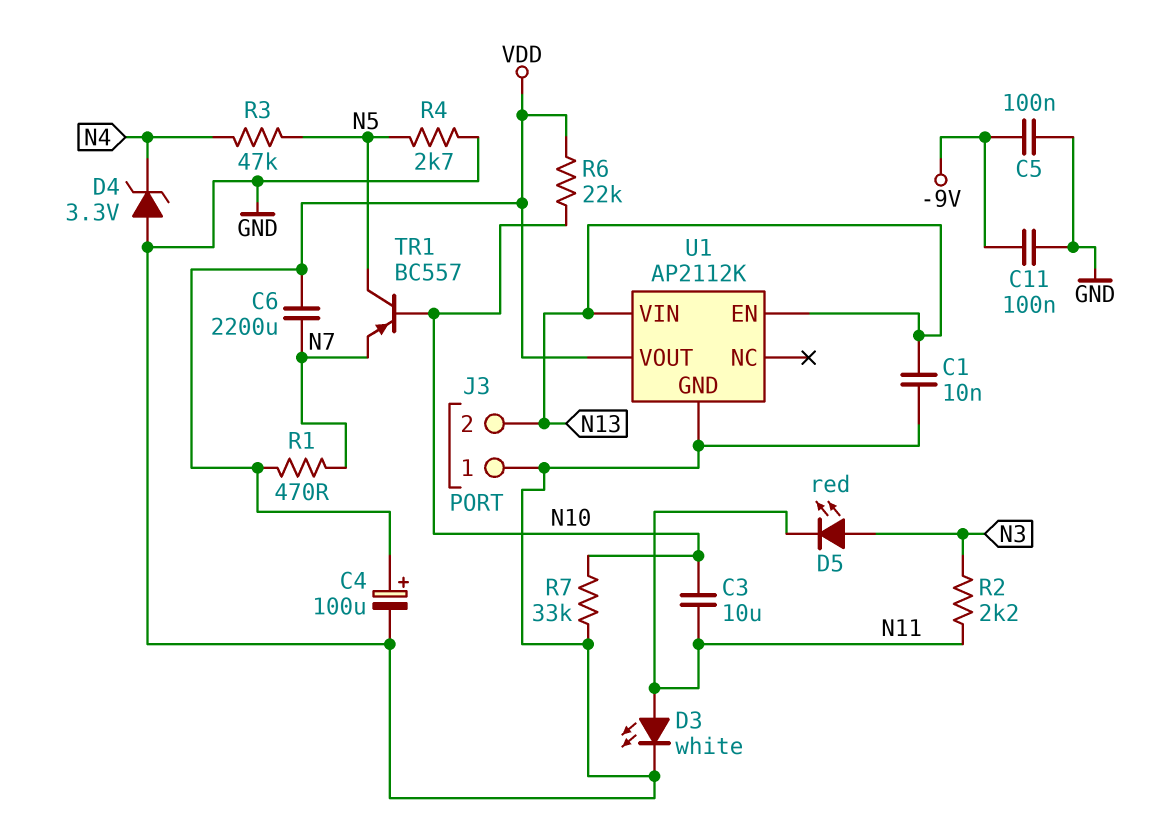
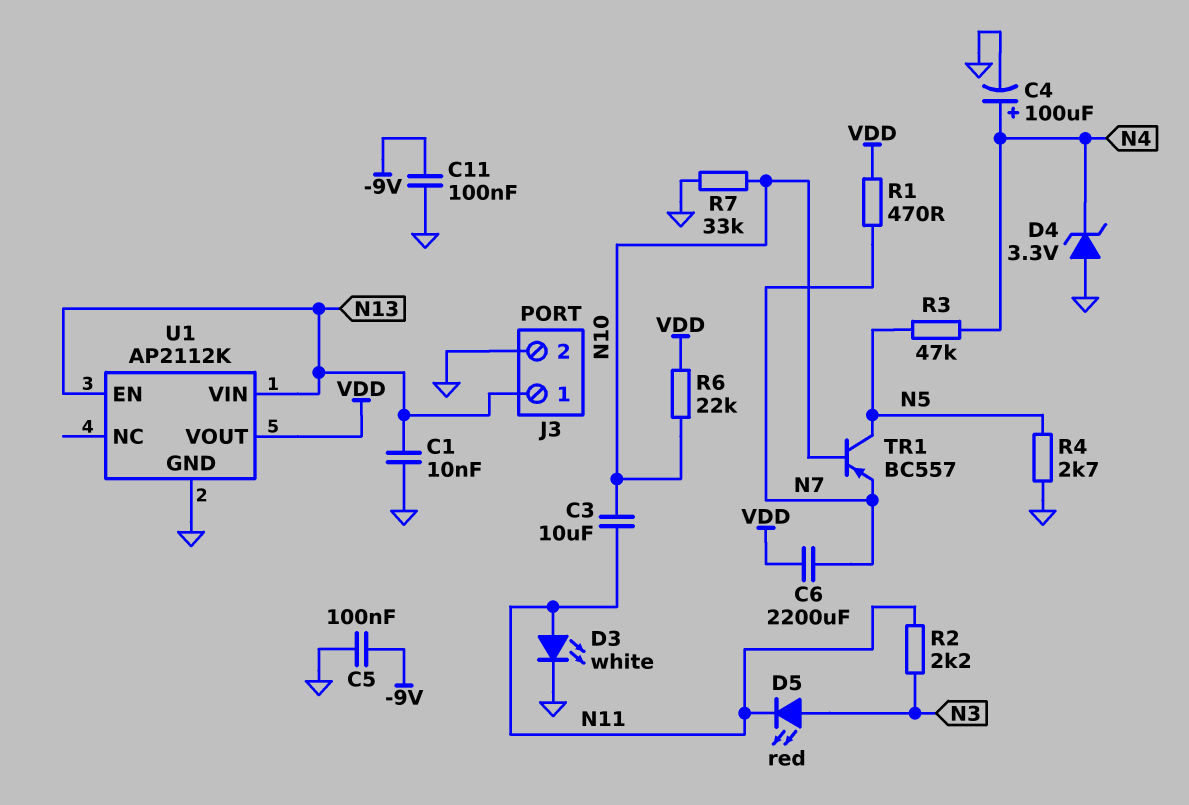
C4: 100uF (plus VDD, minus GND) -> 100uF (plus N4, minus GND)
J3 pin 1: GND -> N13
J3 pin 2: N13 -> GND

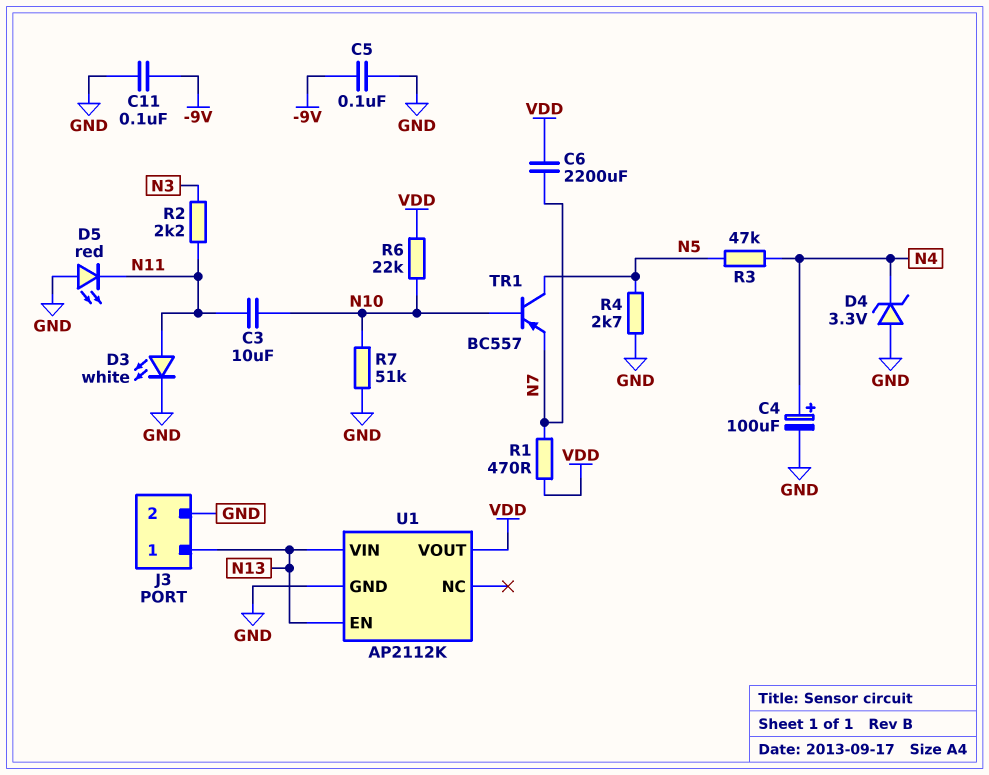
C1: 10nF (GND, N13) -> none
D5: LED red (A N3, K N11) -> LED red (A GND, K N11)
R7: 33k (GND, N10) -> 51k (GND, N10)

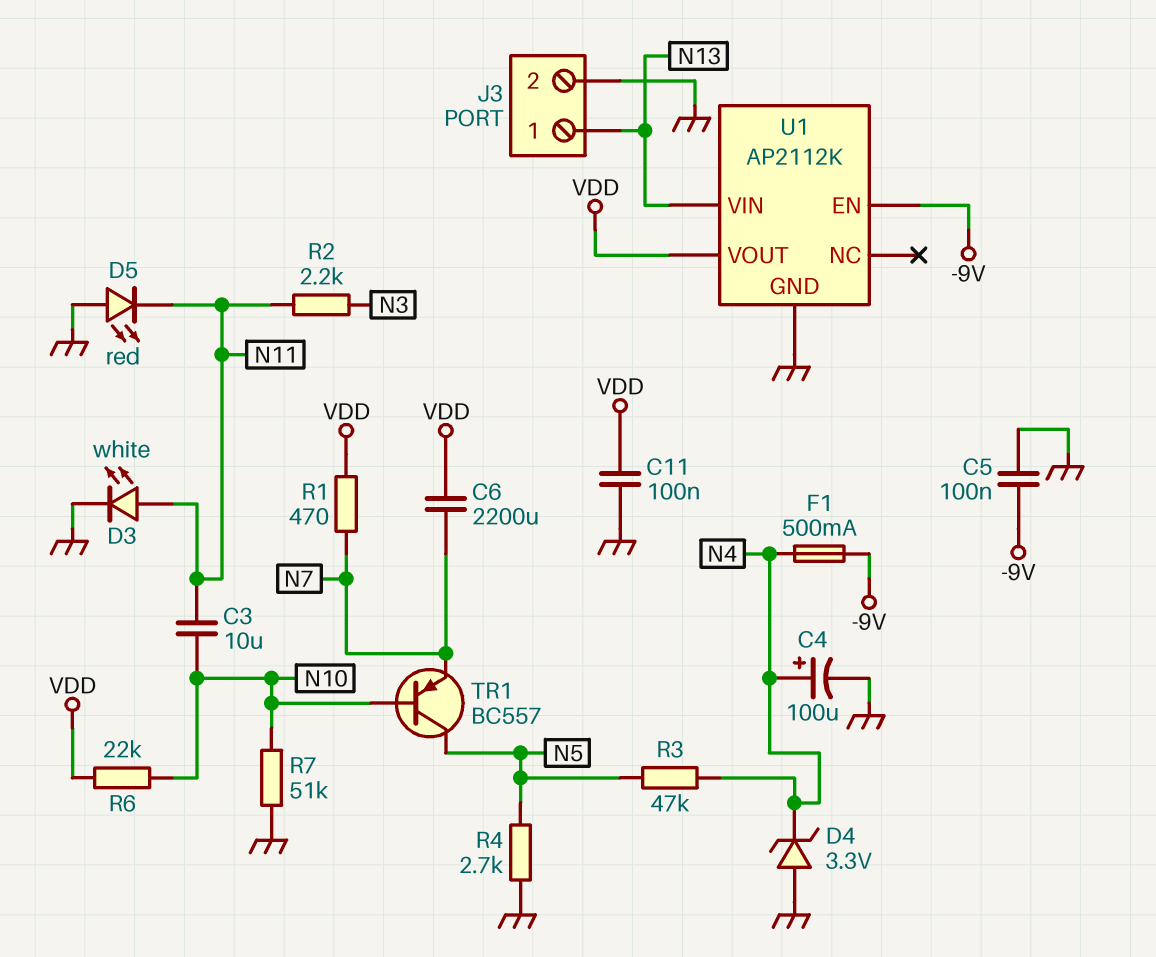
C11: 100nF (-9V, GND) -> 100nF (GND, VDD)
F1: none -> 500mA (-9V, N4)
U1 pin EN: N13 -> -9V

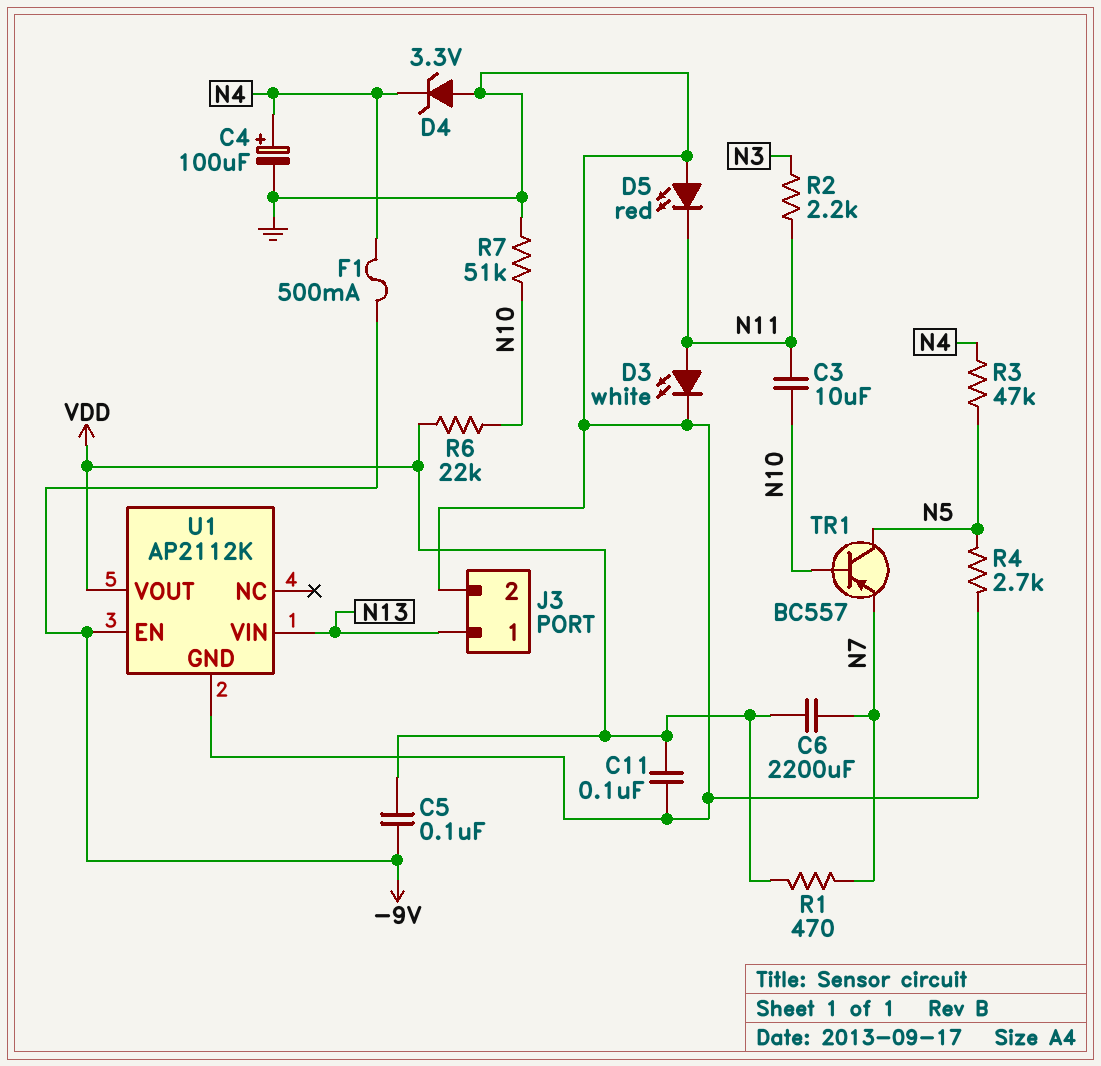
C5: 100nF (-9V, GND) -> 100nF (-9V, VDD)

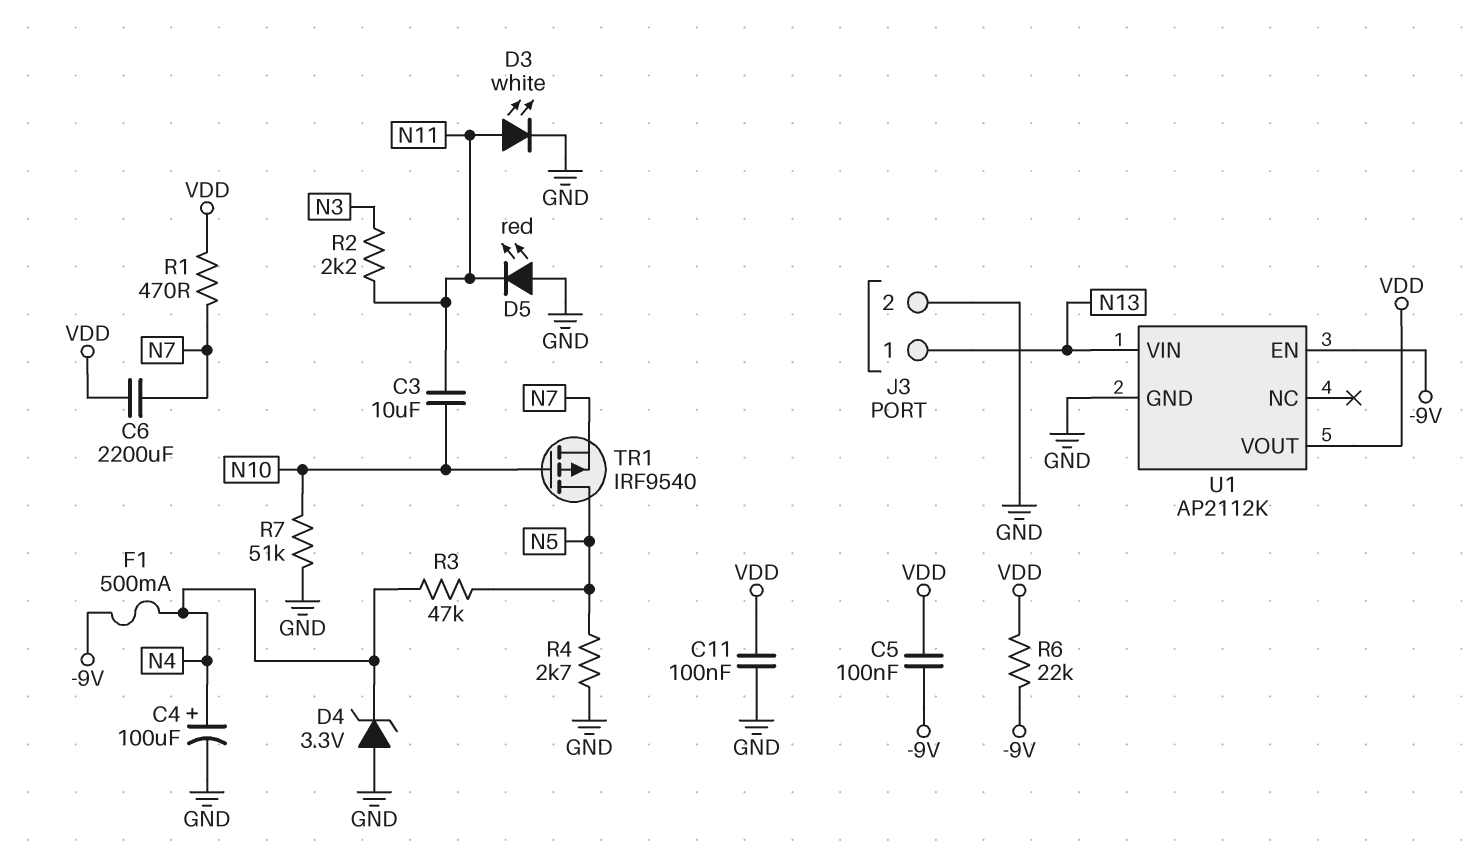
R6: 22k (N10, VDD) -> 22k (-9V, VDD)
TR1: PNP BC557 (B N10, C N5, E N7) -> PMOS IRF9540 (G N10, D N5, S N7)

